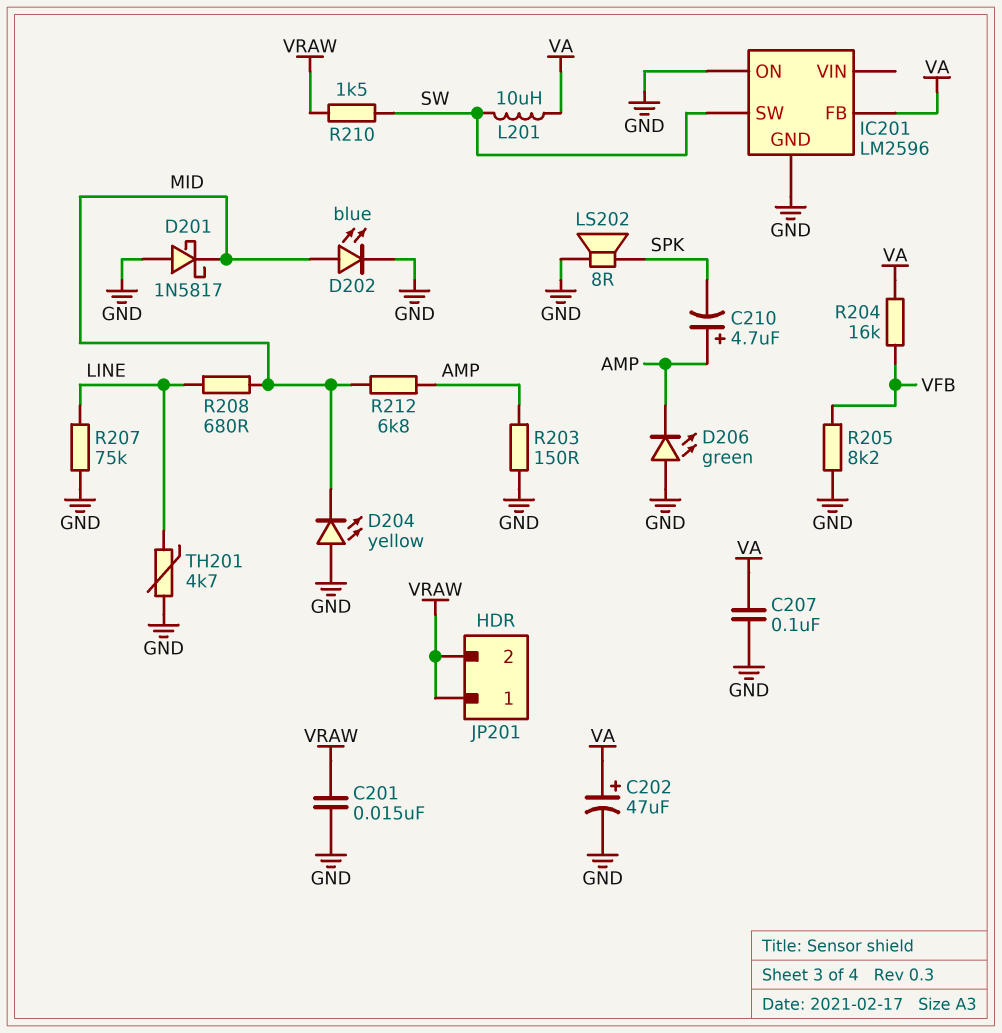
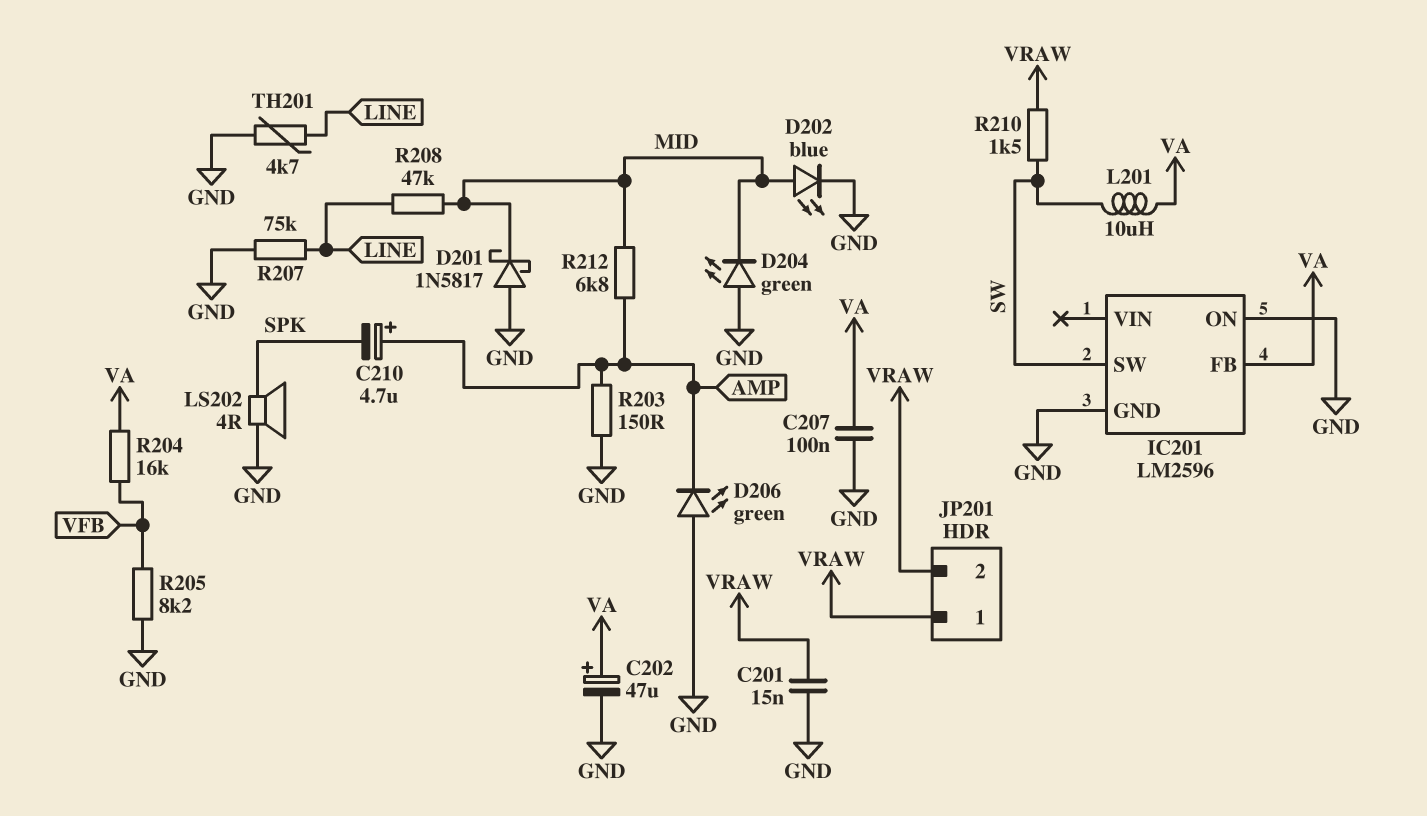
D204: LED yellow (A GND, K MID) -> LED green (A GND, K MID)
LS202: speaker 8R (GND, SPK) -> speaker 4R (GND, SPK)
R208: 680 (LINE, MID) -> 47k (LINE, MID)

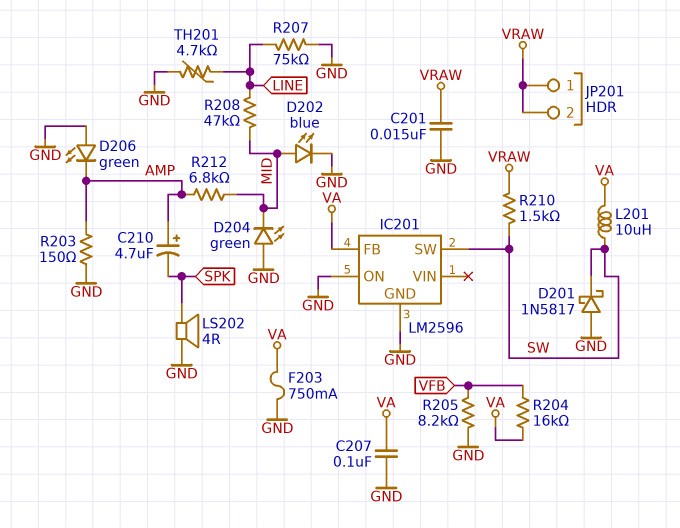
C202: 47uF (plus VA, minus GND) -> none
D201: schottky 1N5817 (A GND, K MID) -> schottky 1N5817 (A GND, K SW)
F203: none -> 750mA (GND, VA)

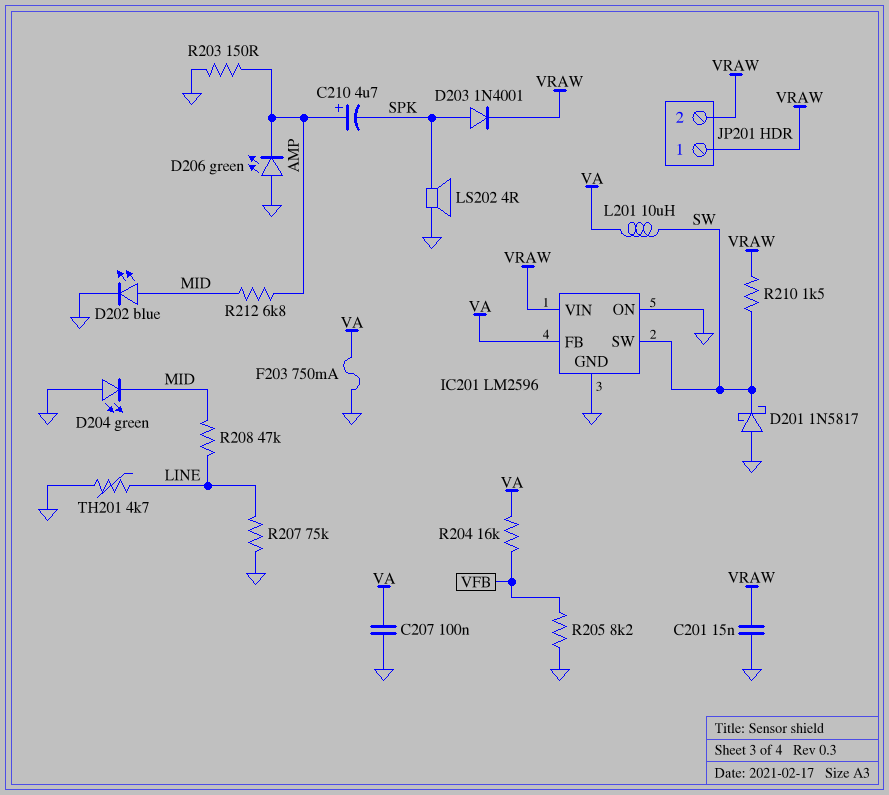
D203: none -> diode 1N4001 (A SPK, K VRAW)
IC201 pin VIN: none -> VRAW

